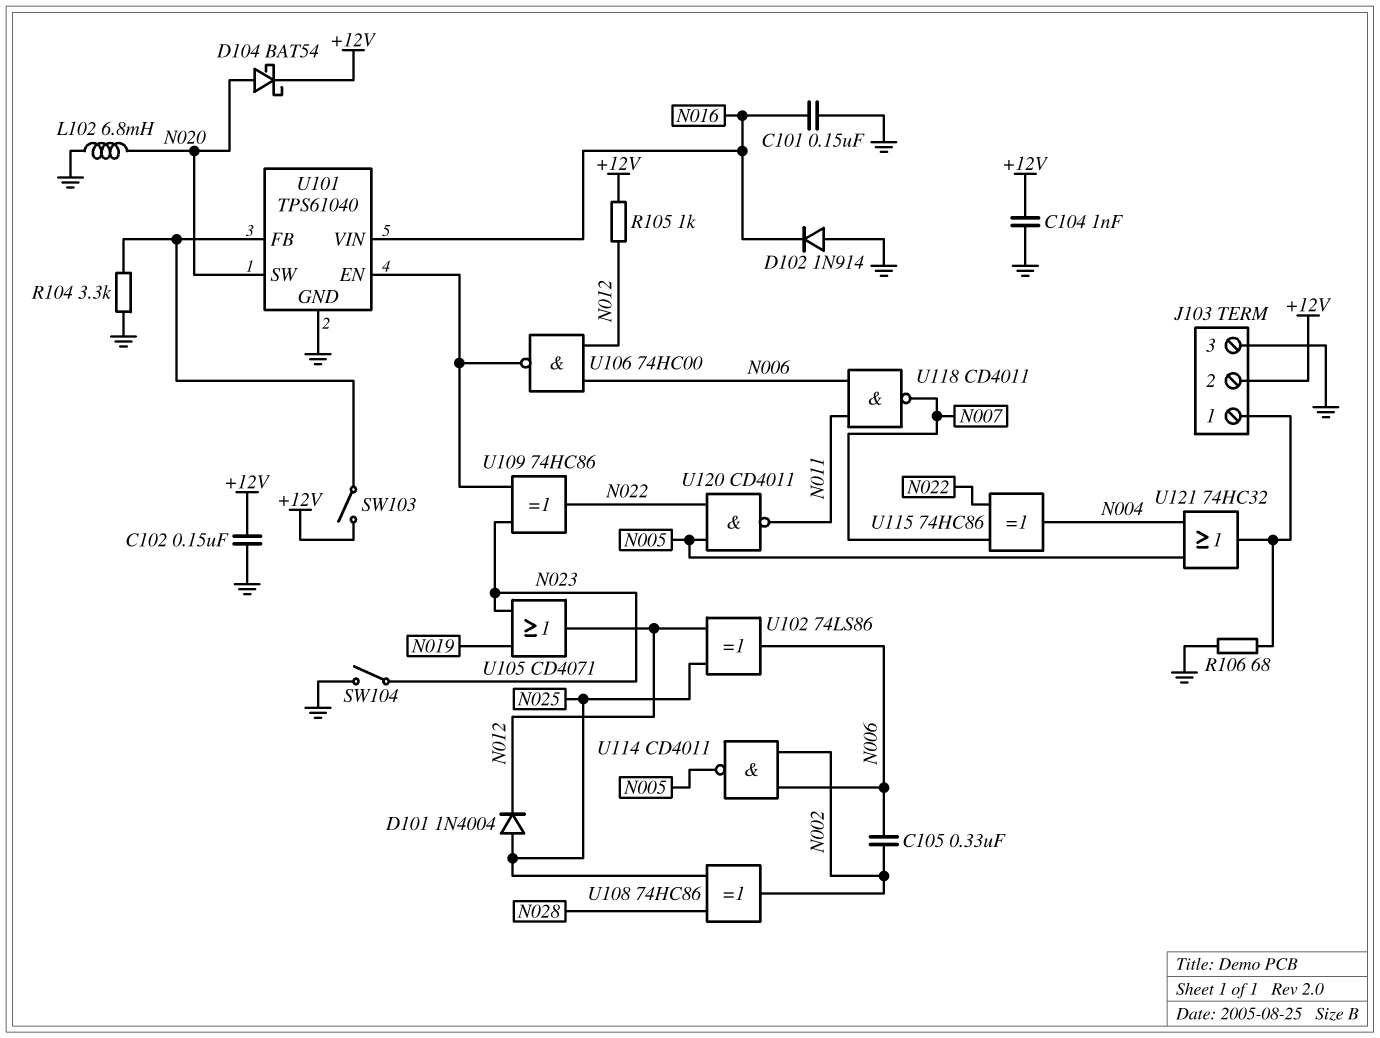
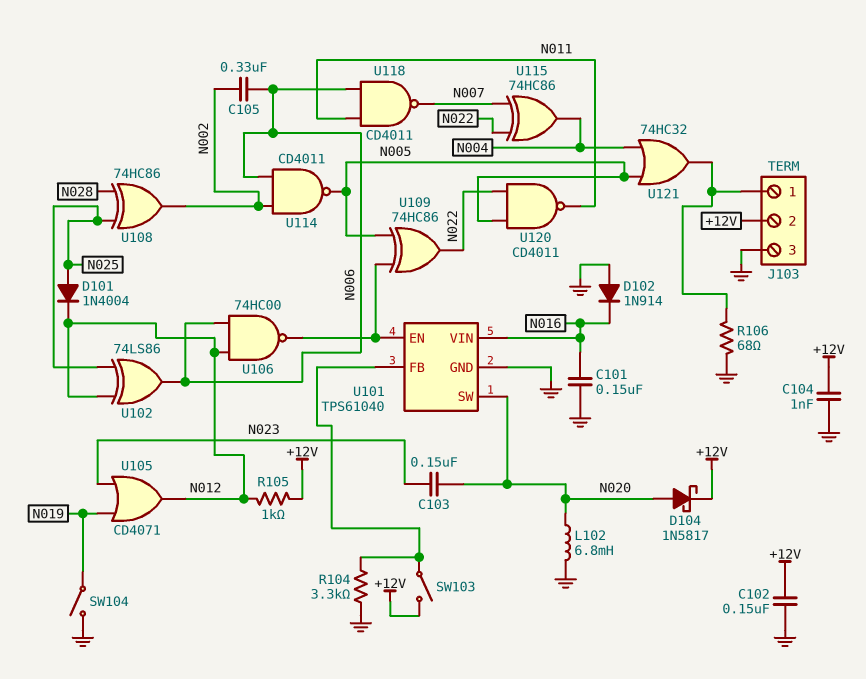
C103: none -> 150nF (N020, N023)
D104: schottky BAT54 (A N020, K +12V) -> schottky 1N5817 (A N020, K +12V)
SW104: switch (GND, N023) -> switch (GND, N019)
U109: XOR 74HC86 (in N023, in U101/EN, out N022) -> XOR 74HC86 (in N005, in U101/EN, out N022)

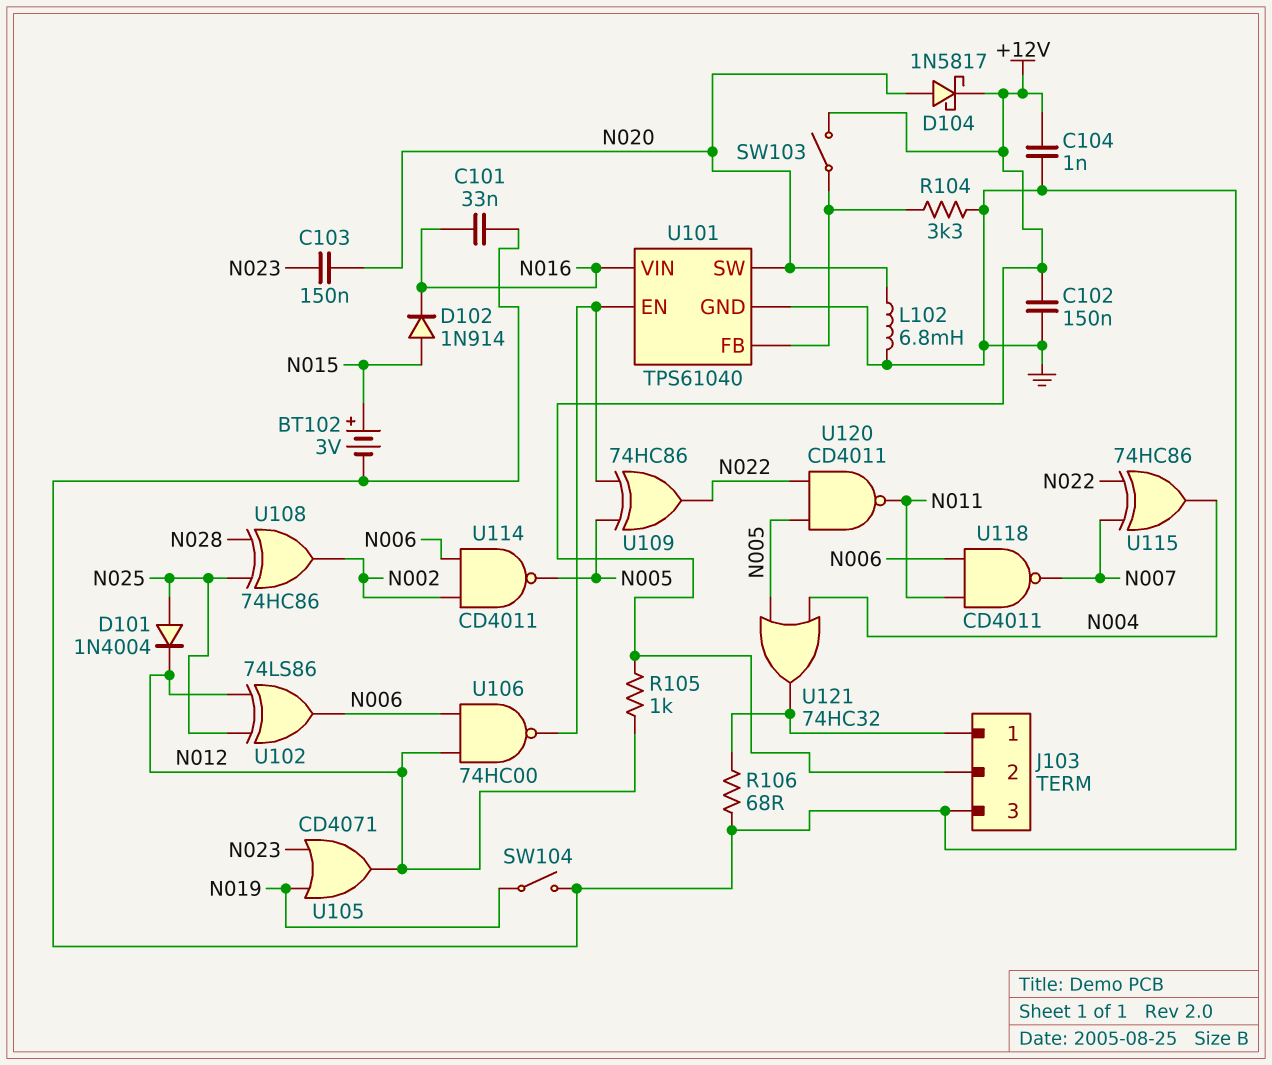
BT102: none -> 3V (plus N015, minus GND)
C101: 150nF (GND, N016) -> 33nF (GND, N016)
C105: 330nF (N002, N006) -> none
D102: diode 1N914 (A GND, K N016) -> diode 1N914 (A N015, K N016)

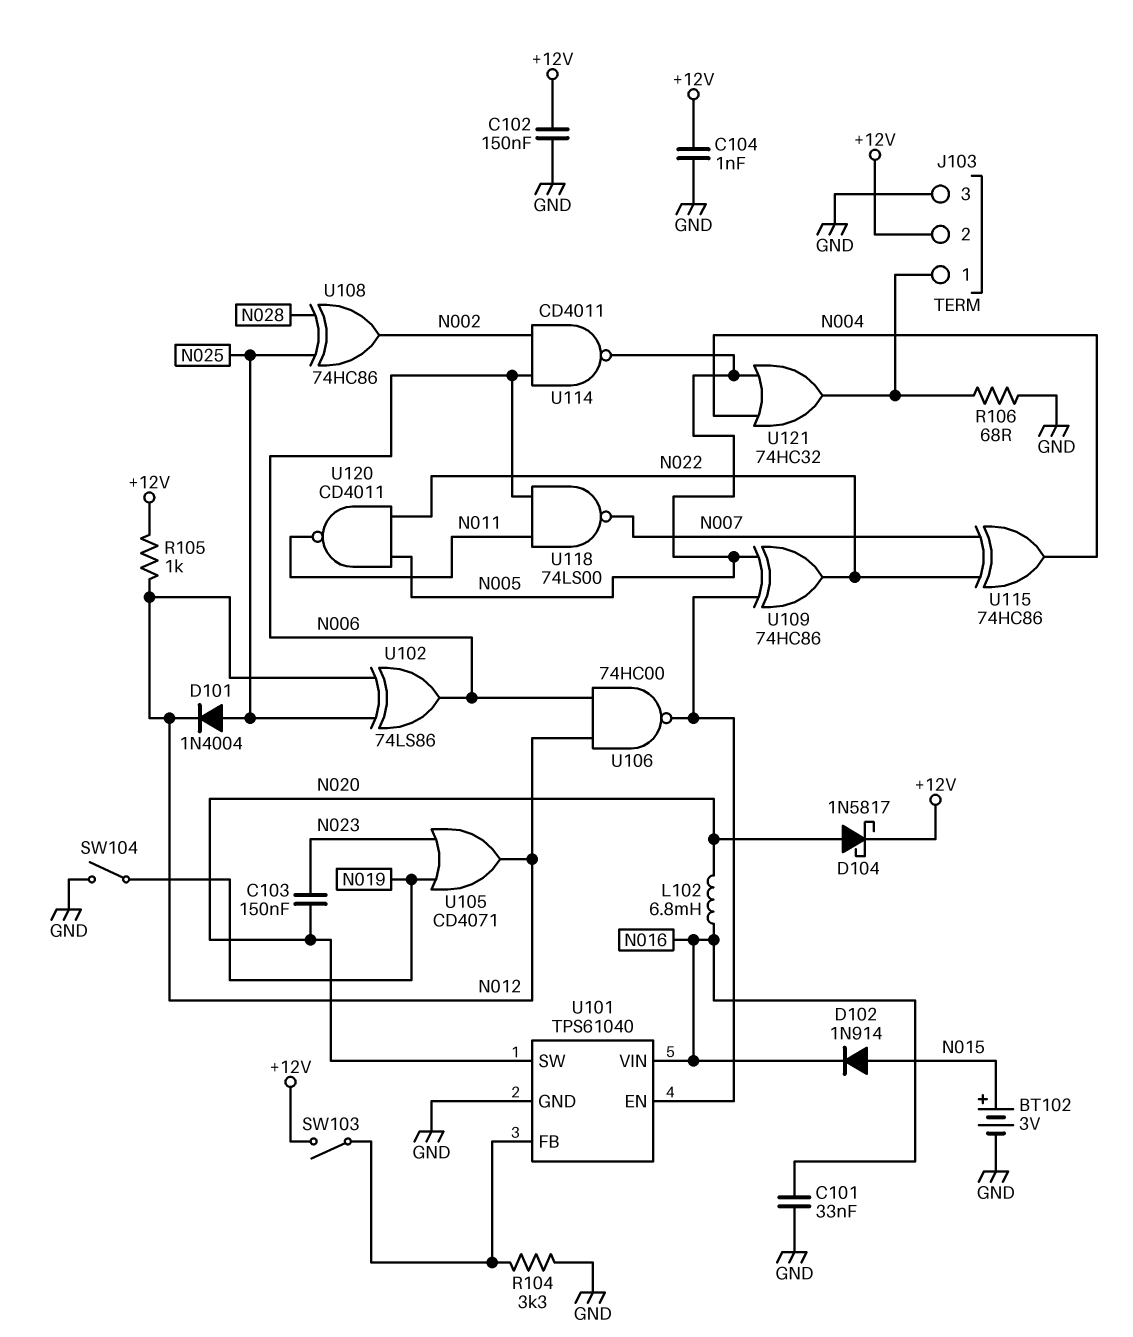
L102: 6.8mH (GND, N020) -> 6.8mH (N016, N020)
U118: NAND CD4011 (in N006, in N011, out N007) -> NAND 74LS00 (in N006, in N011, out N007)

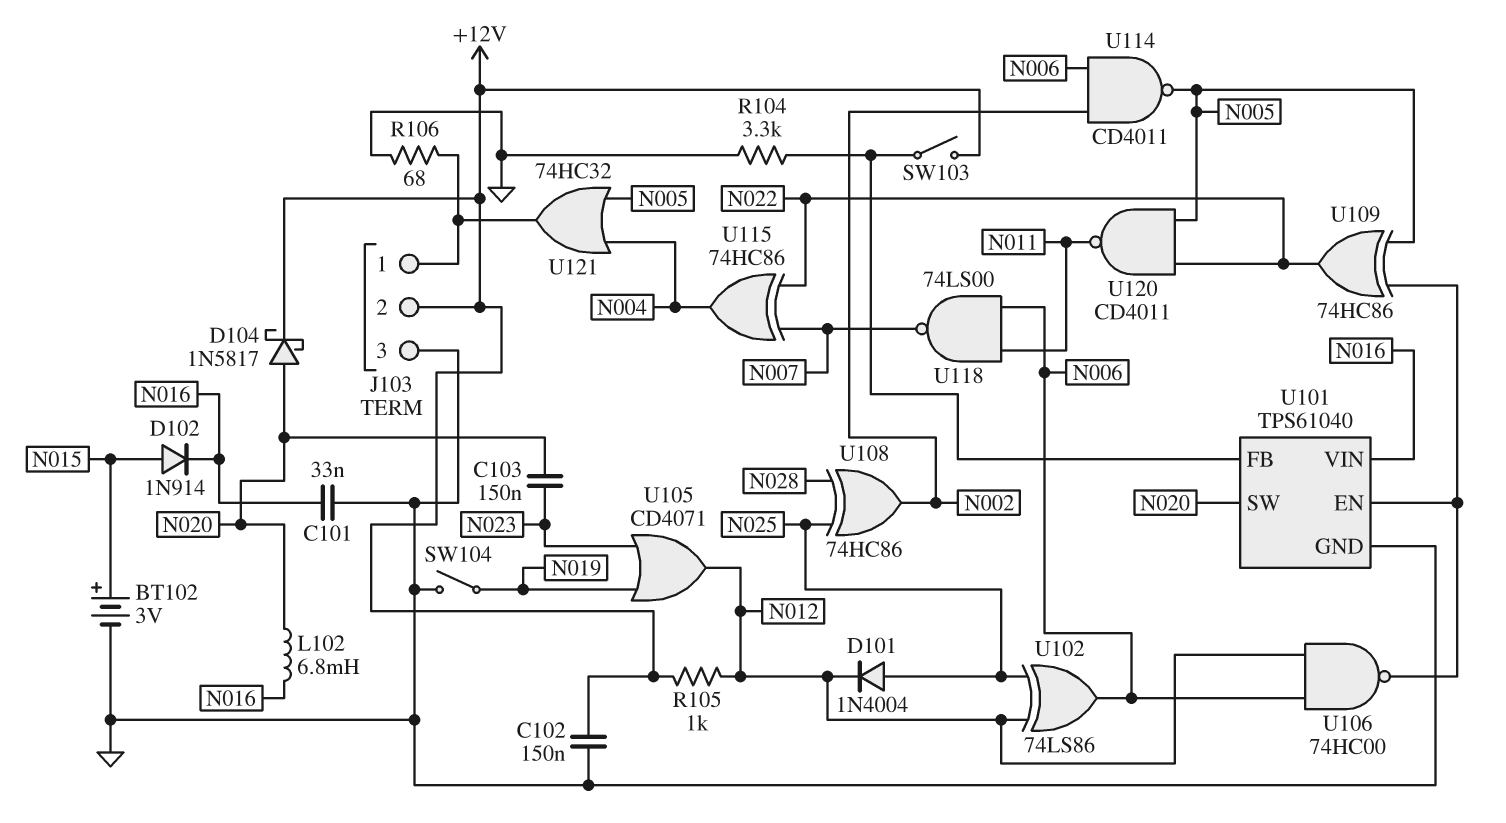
C104: 1nF (+12V, GND) -> none

